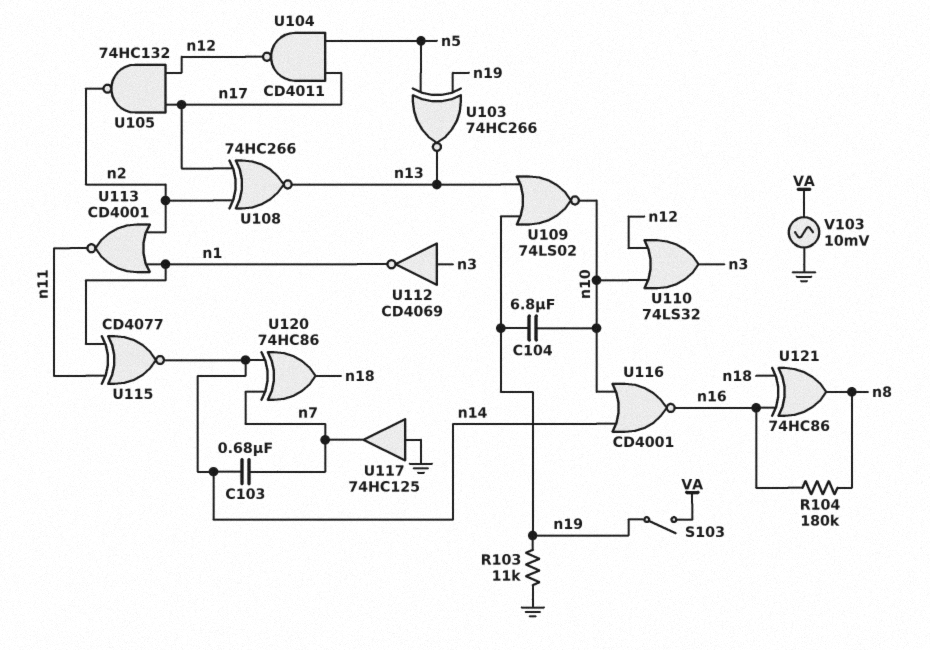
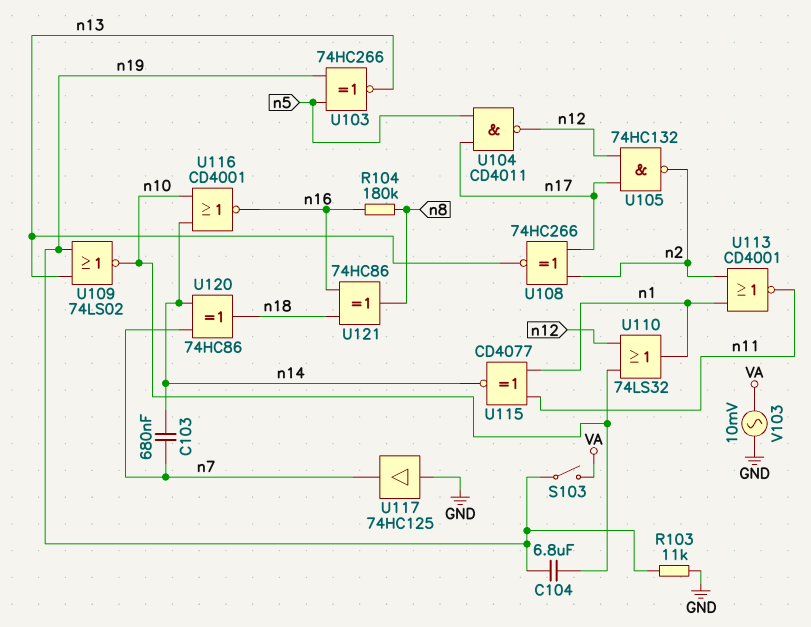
U110: OR 74LS32 (in n10, in n12, out n3) -> OR 74LS32 (in n10, in n12, out n1)
U112: NOT CD4069 (in n3, out n1) -> none

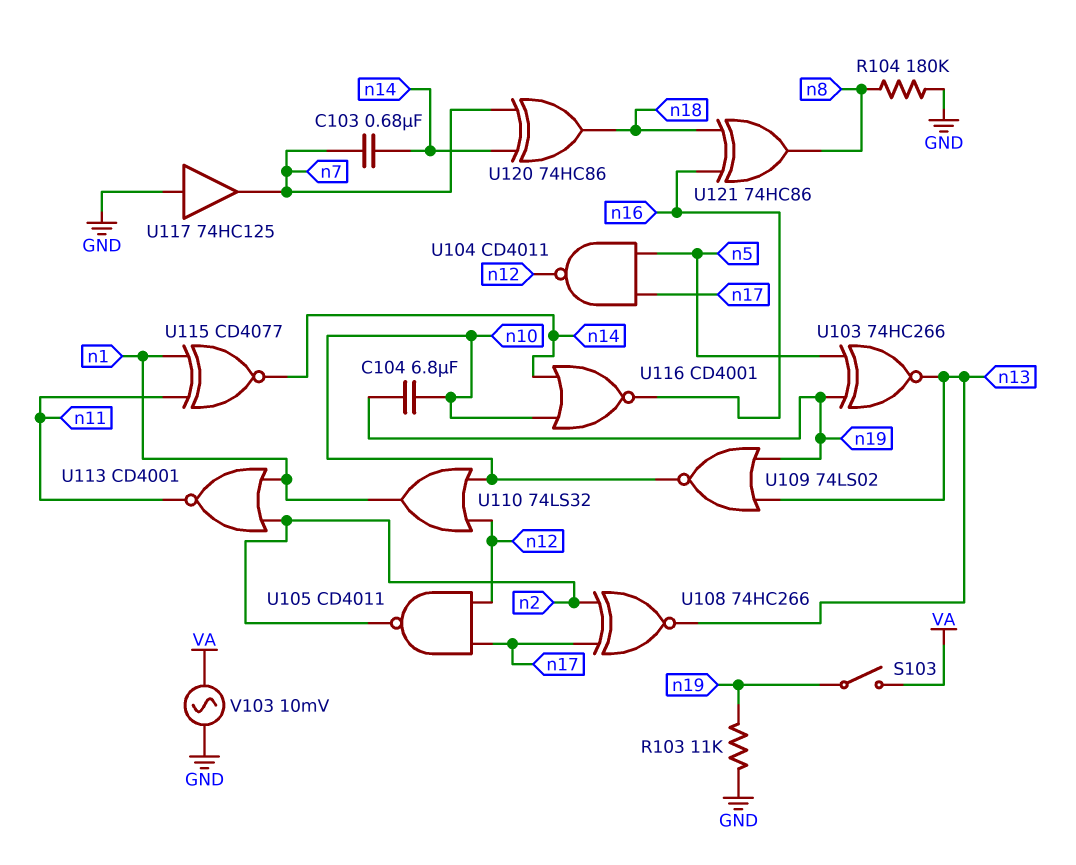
R104: 180k (n8, n16) -> 180k (GND, n8)
U105: NAND 74HC132 (in n12, in n17, out n2) -> NAND CD4011 (in n12, in n17, out n2)

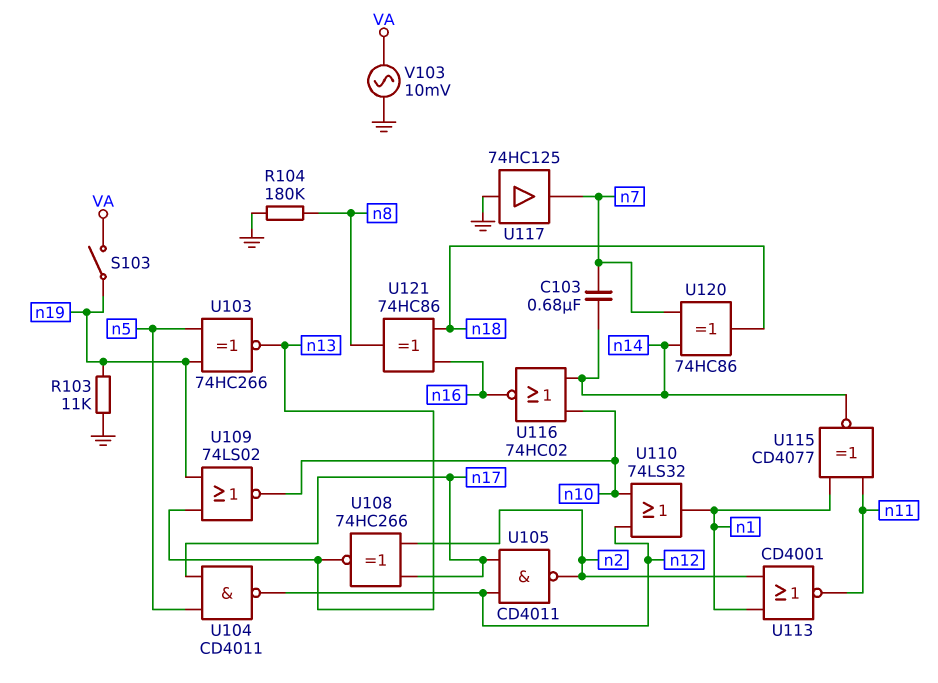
C104: 6.8uF (n10, n19) -> none
U116: NOR CD4001 (in n10, in n14, out n16) -> NOR 74HC02 (in n10, in n14, out n16)

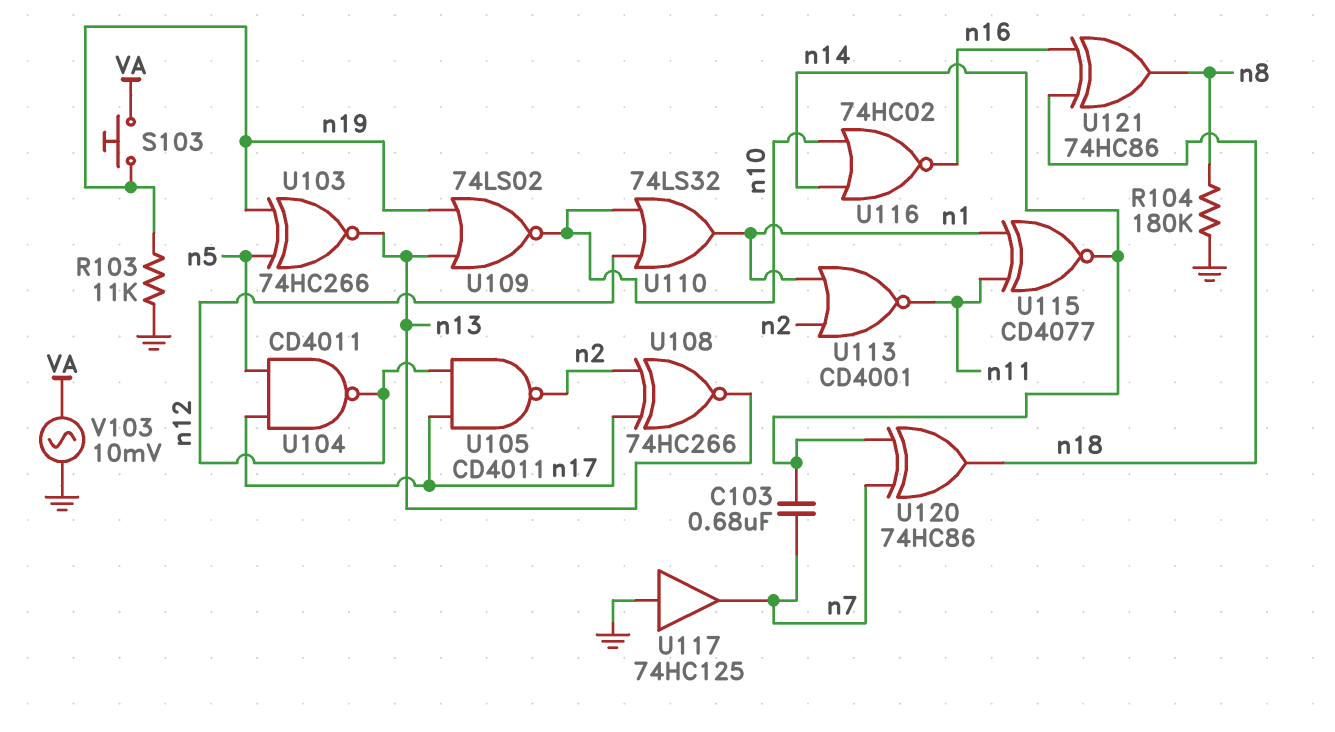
S103: switch (VA, n19) -> button (VA, n19)

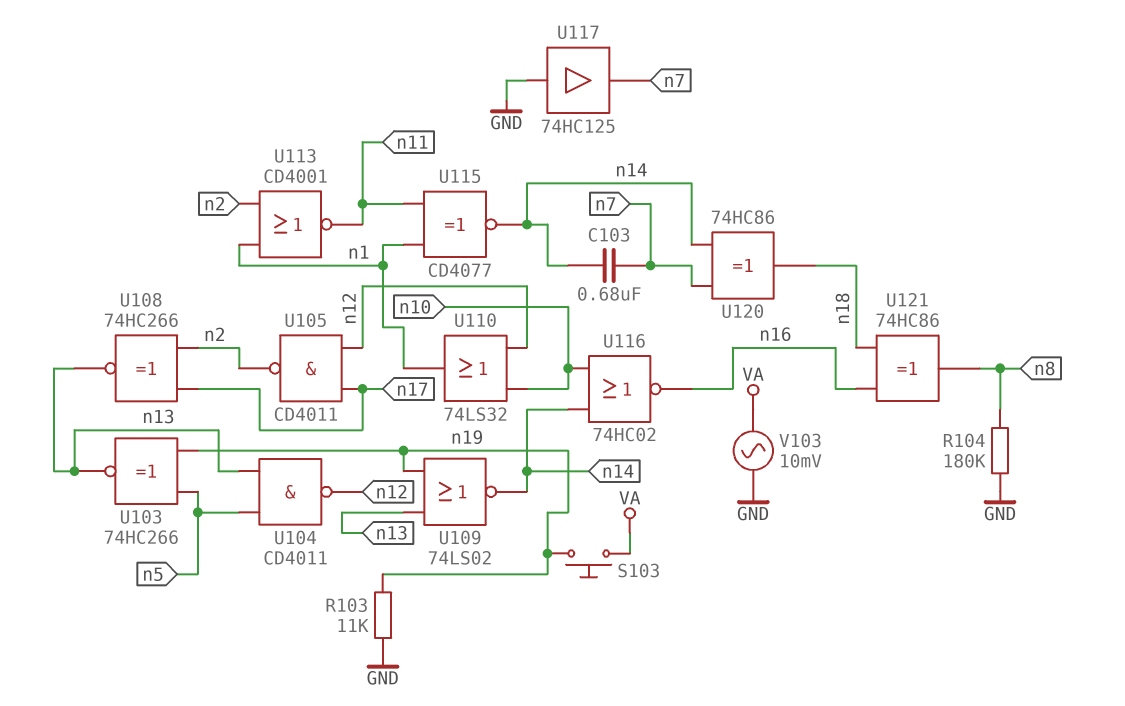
U104: NAND CD4011 (in n5, in n17, out n12) -> NAND CD4011 (in n5, in n13, out n12)
U109: NOR 74LS02 (in n13, in n19, out n10) -> NOR 74LS02 (in n13, in n19, out n14)

